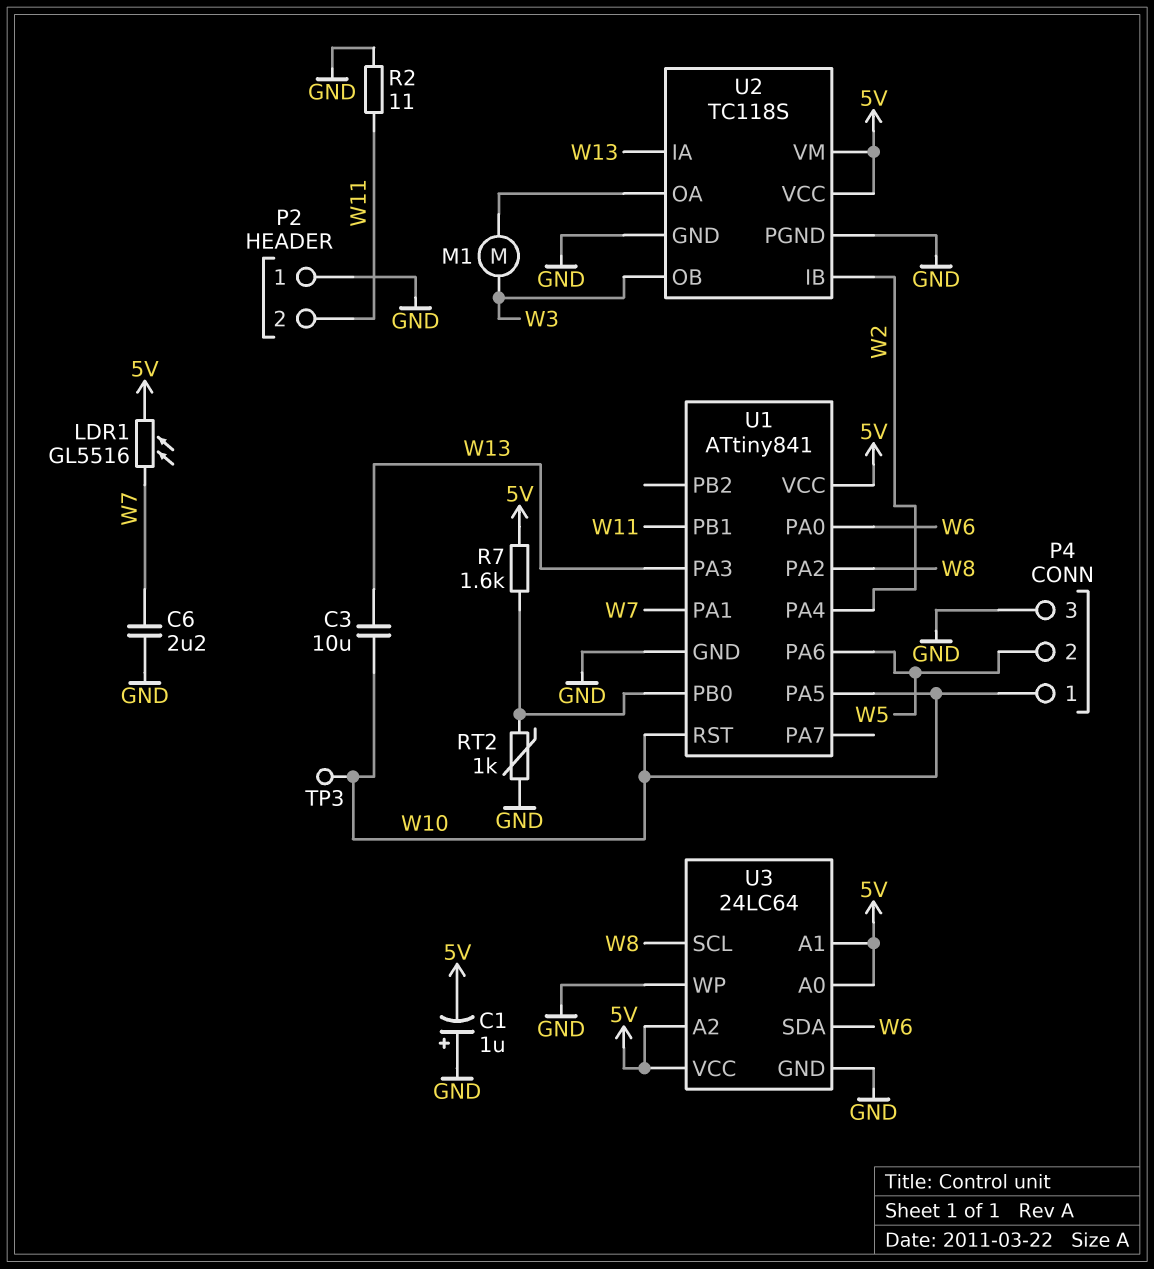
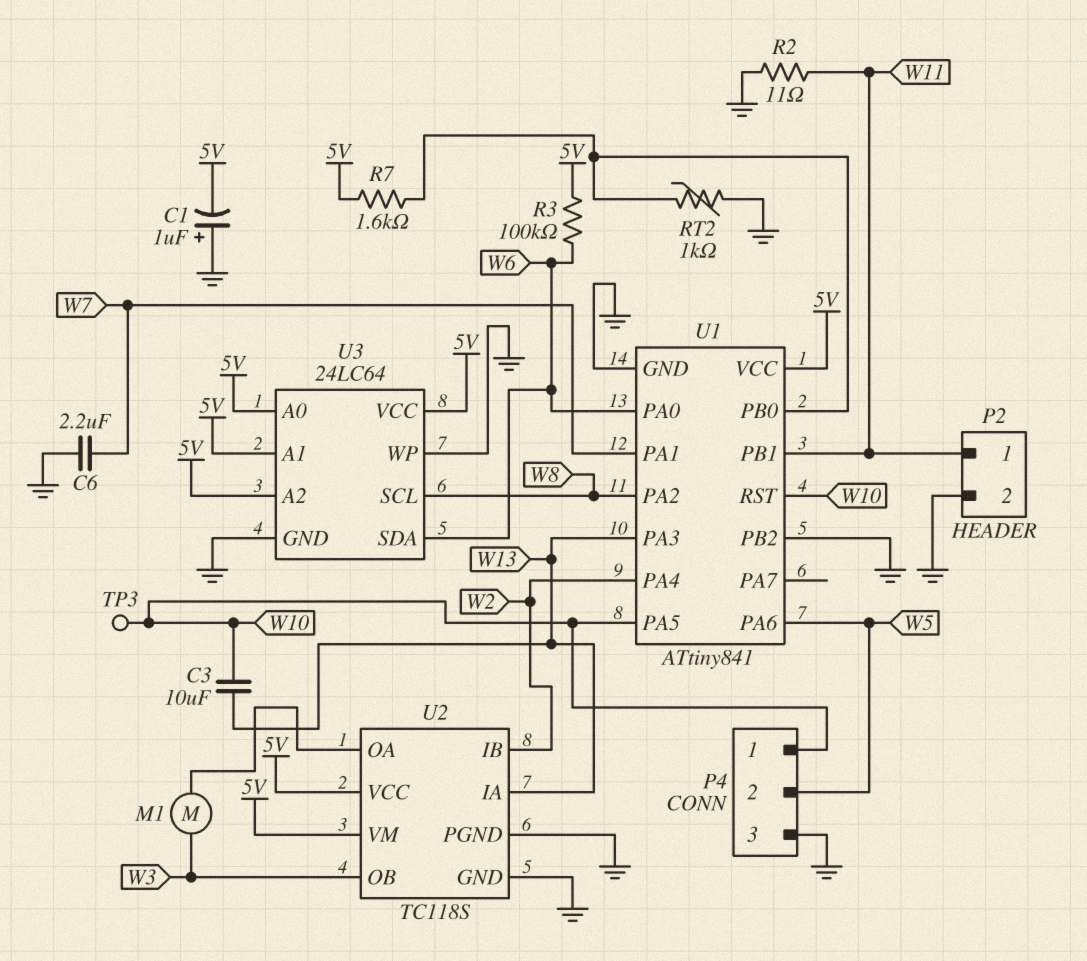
LDR1: GL5516 (5V, W7) -> none
P2 pin 1: GND -> W11
P2 pin 2: W11 -> GND
R3: none -> 100k (5V, W6)
U1 pin PB2: none -> GND

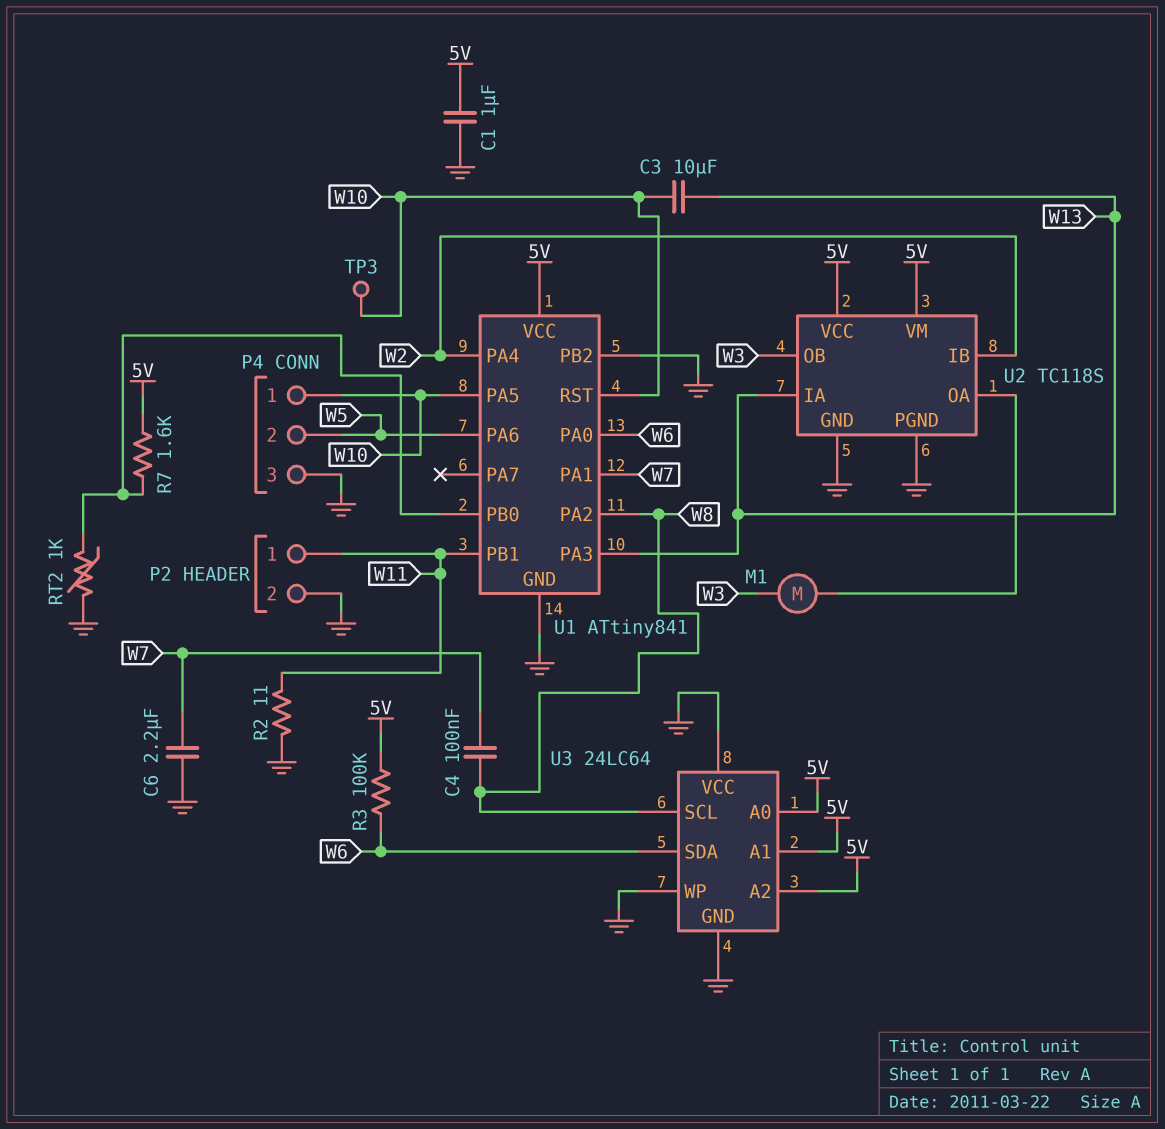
C1: 1uF (plus GND, minus 5V) -> 1uF (5V, GND)
C4: none -> 100nF (W7, W8)
U3 pin VCC: 5V -> GND

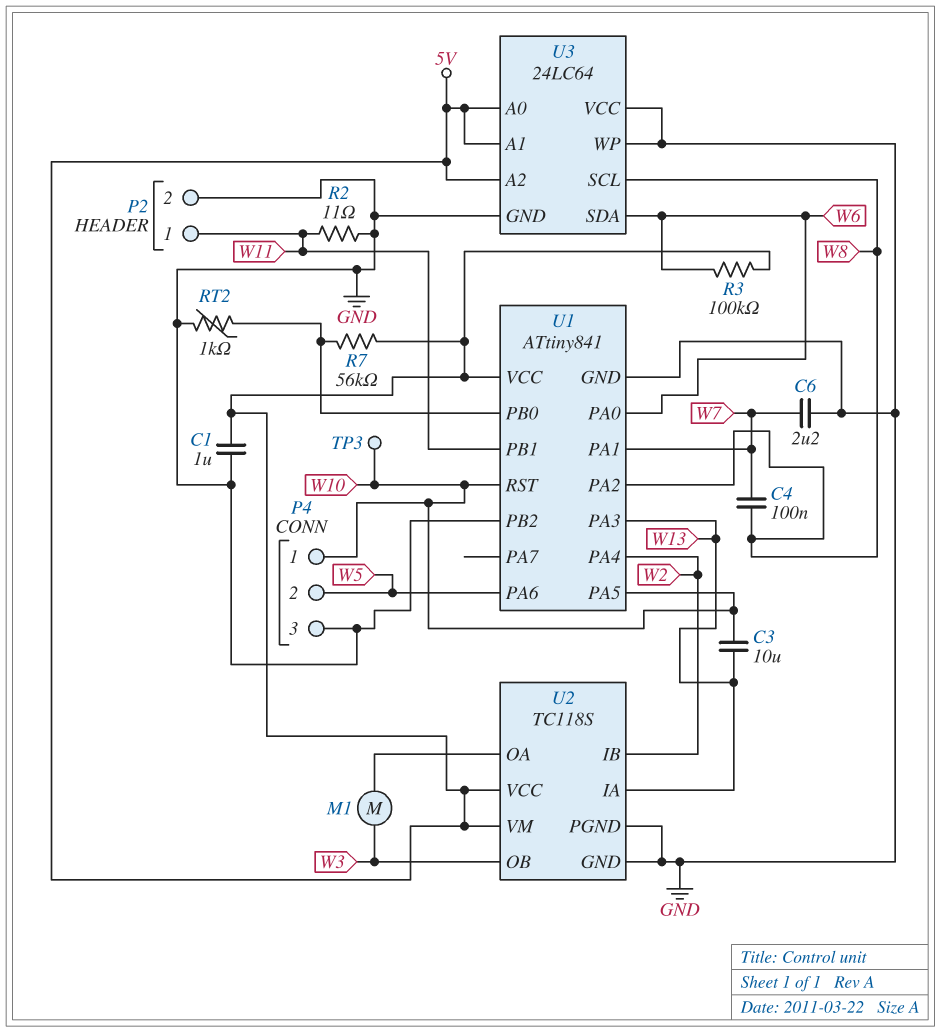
R7: 1.6k (5V, U1/PB0) -> 56k (5V, U1/PB0)

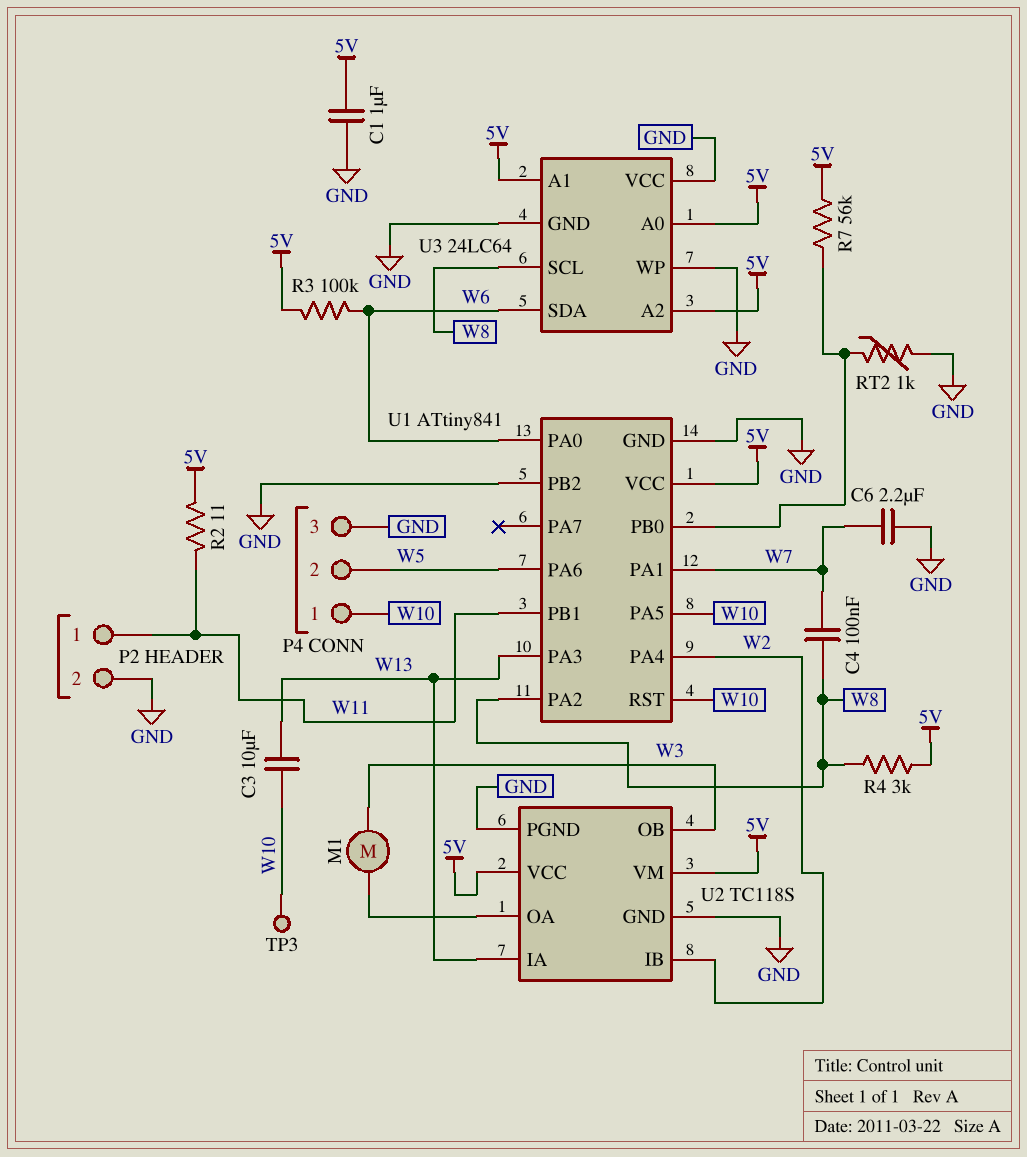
R2: 11 (GND, W11) -> 11 (5V, W11)
R4: none -> 3k (5V, W8)

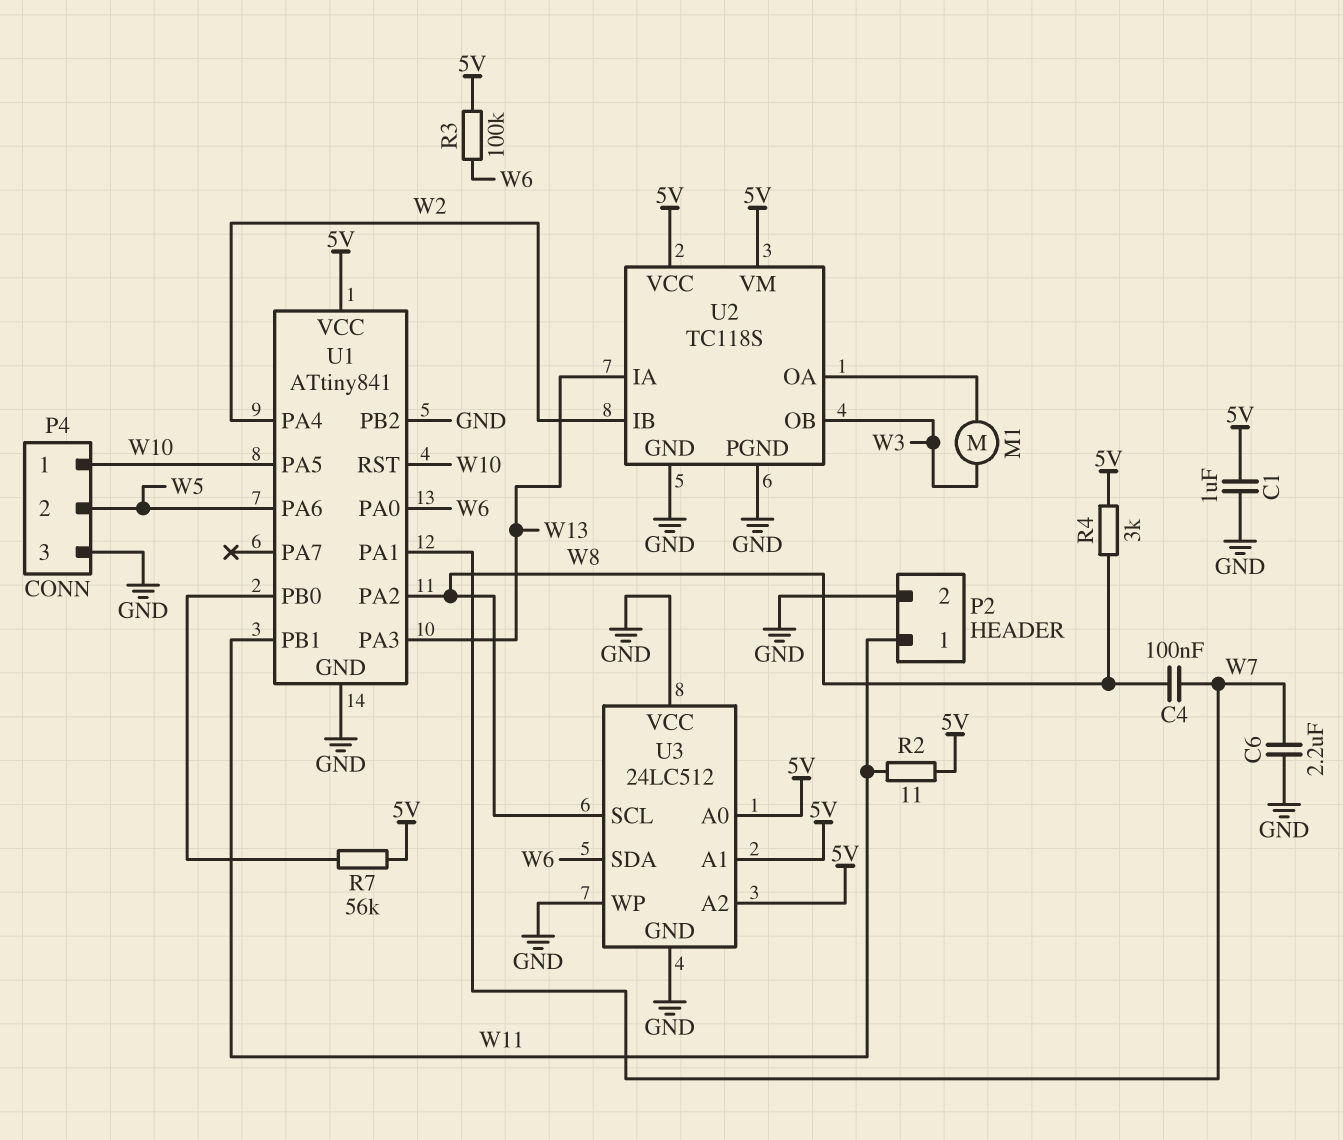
C3: 10uF (W10, W13) -> none
RT2: 1k (GND, U1/PB0) -> none
TP3: test point (W10) -> none
U3: 24LC64 -> 24LC512

